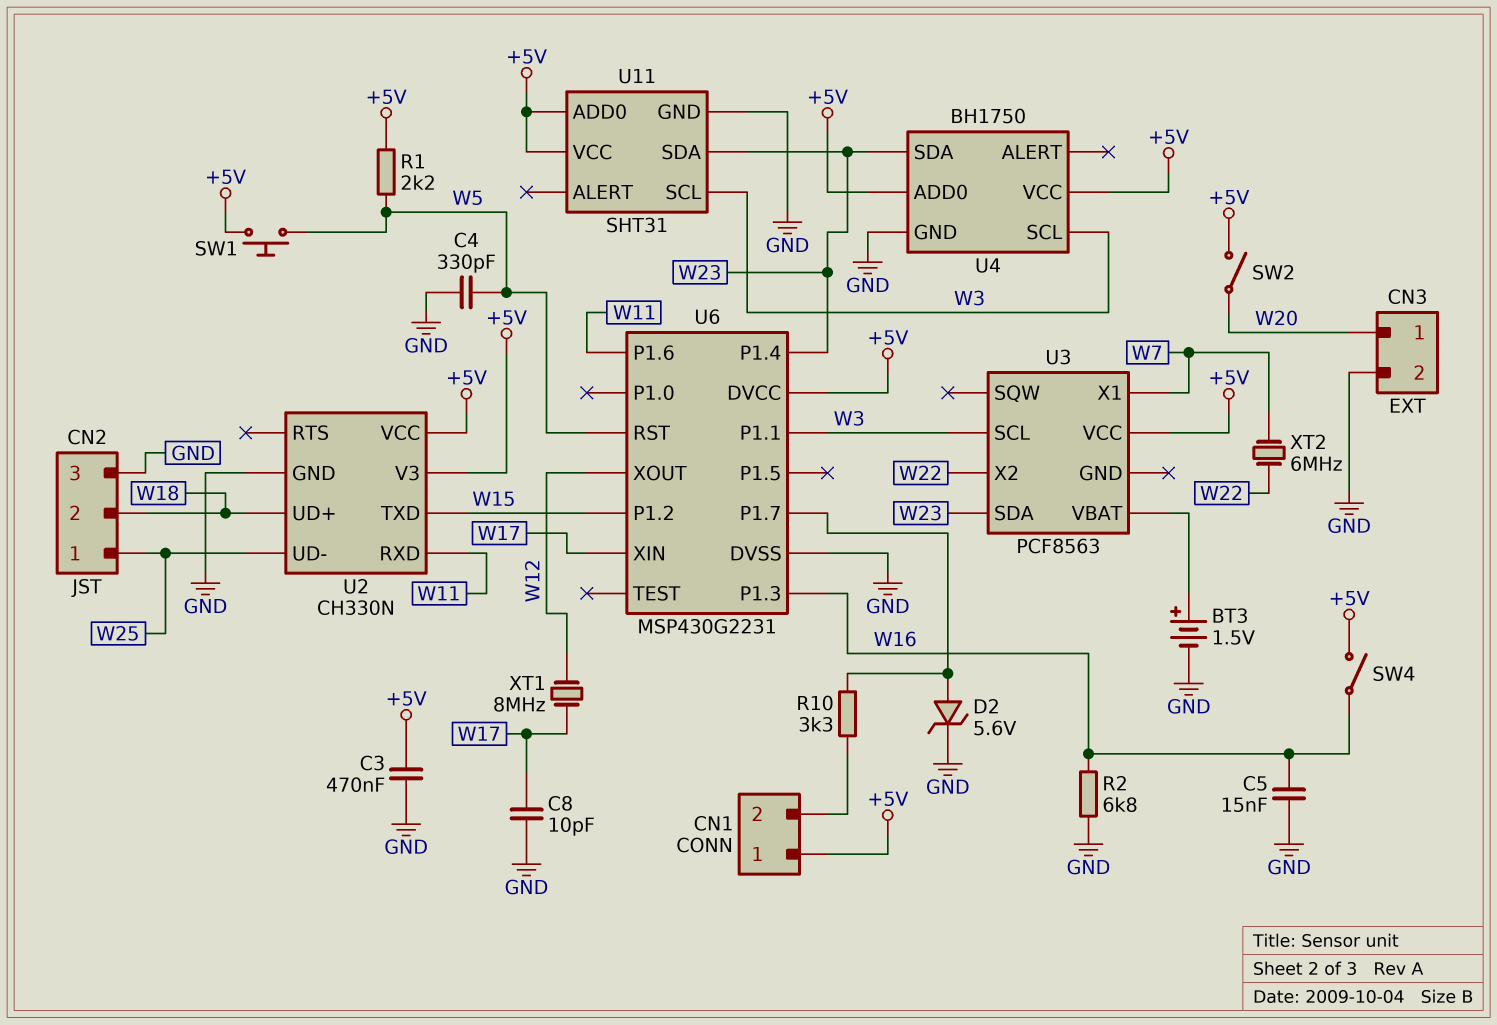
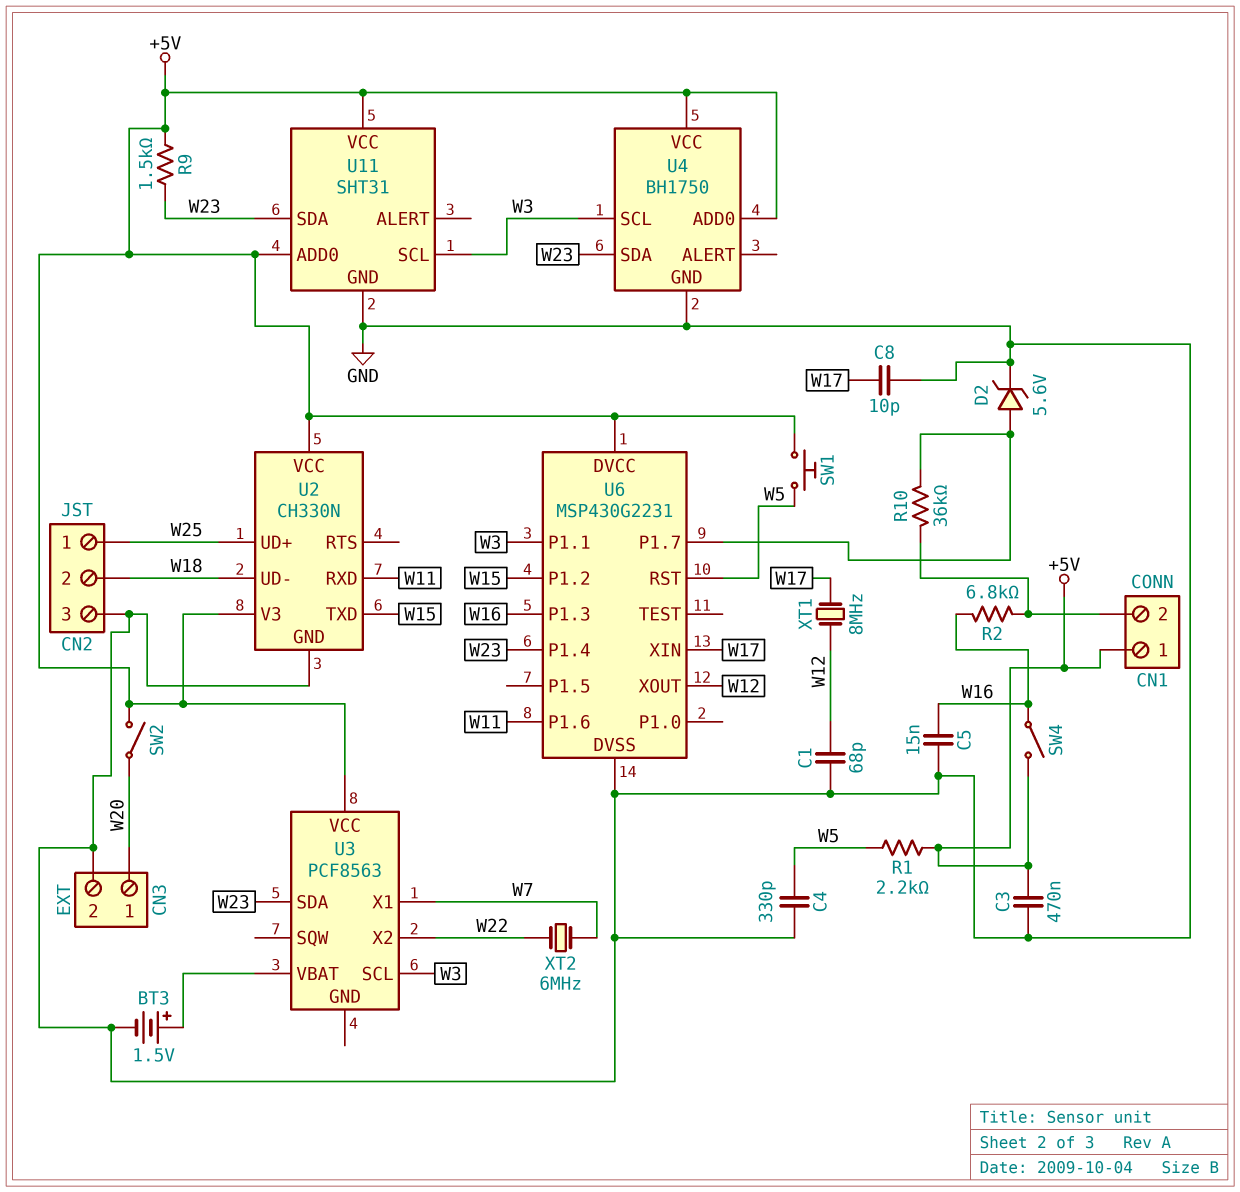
C1: none -> 68pF (GND, W12)
R2: 6.8k (GND, W16) -> 6.8k (CN1/2, W16)
R9: none -> 1.5k (+5V, W23)
R10: 3.3k (CN1/2, U6/P1.7) -> 36k (CN1/2, U6/P1.7)
U2 pin UD+: W18 -> W25
U2 pin UD-: W25 -> W18

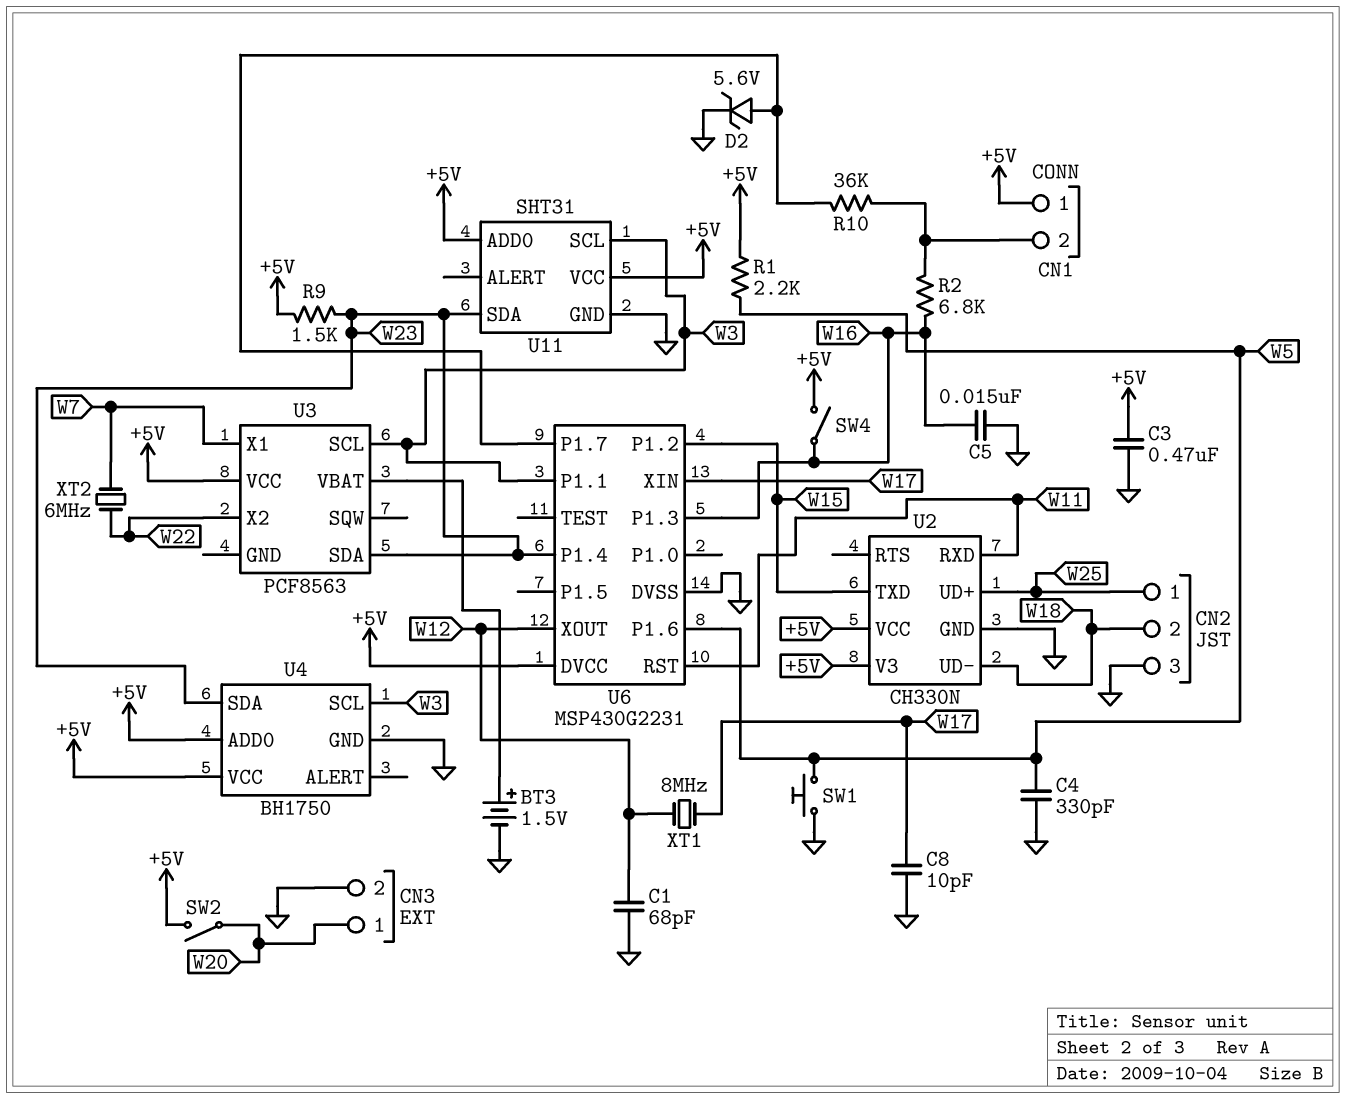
SW1: button (+5V, W5) -> button (GND, W5)
U6 pin P1.6: W11 -> W5
U6 pin RST: W5 -> W11

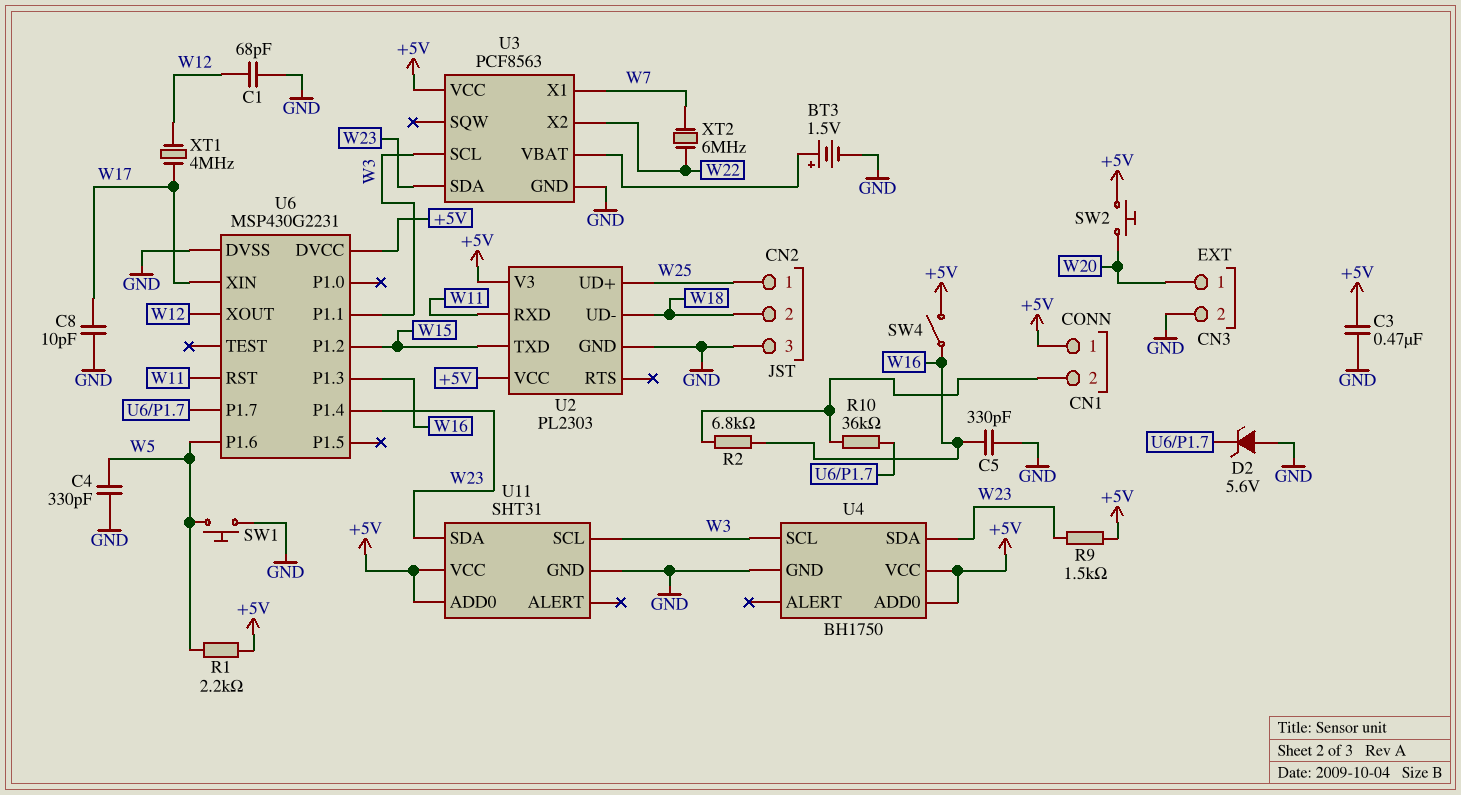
C5: 15nF (GND, W16) -> 330pF (GND, W16)
D2: zener 5.6V (A U6/P1.7, K GND) -> zener 5.6V (A GND, K U6/P1.7)
SW2: switch (+5V, W20) -> button (+5V, W20)
U2: CH330N -> PL2303
U3 pin GND: none -> GND
XT1: 8MHz (W12, W17) -> 4MHz (W12, W17)

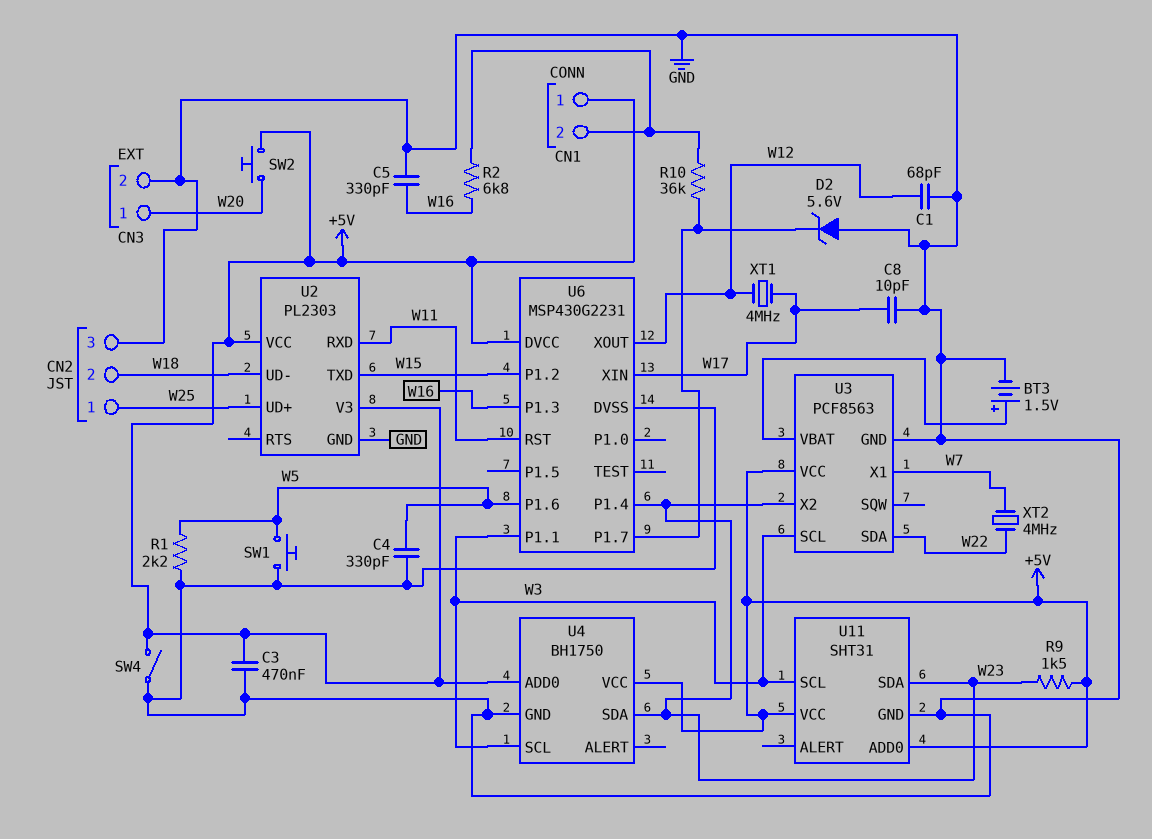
R1: 2.2k (+5V, W5) -> 2.2k (GND, W5)
SW4: switch (+5V, W16) -> switch (+5V, GND)
U3 pin SDA: W23 -> W22
U3 pin X2: W22 -> W23
XT2: 6MHz (W7, W22) -> 4MHz (W7, W22)

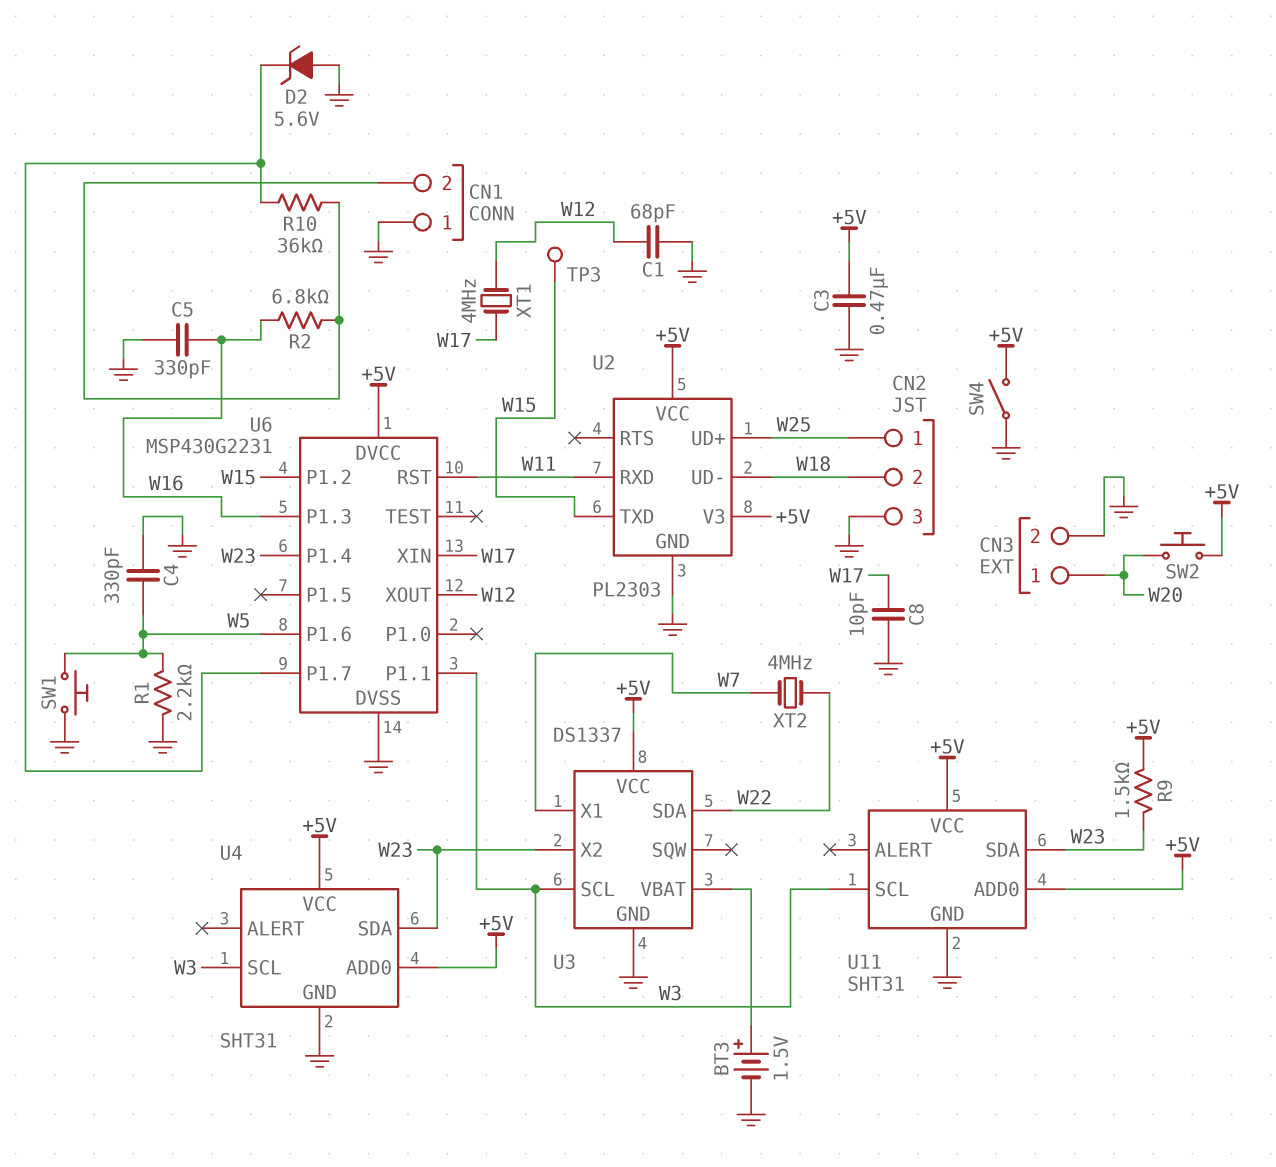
CN1 pin 1: +5V -> GND
TP3: none -> test point (W15)
U3: PCF8563 -> DS1337
U4: BH1750 -> SHT31

